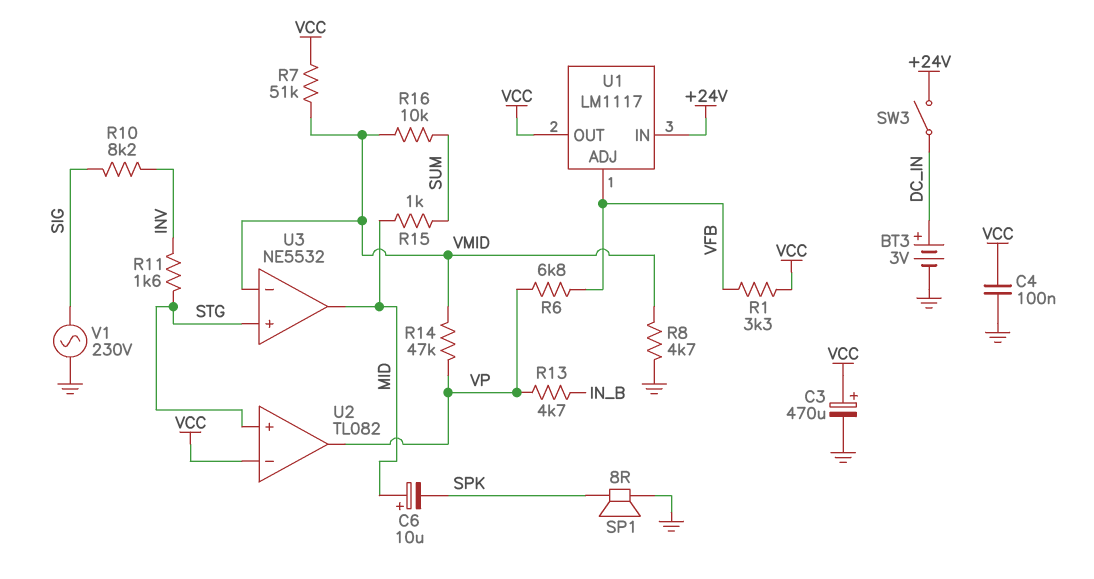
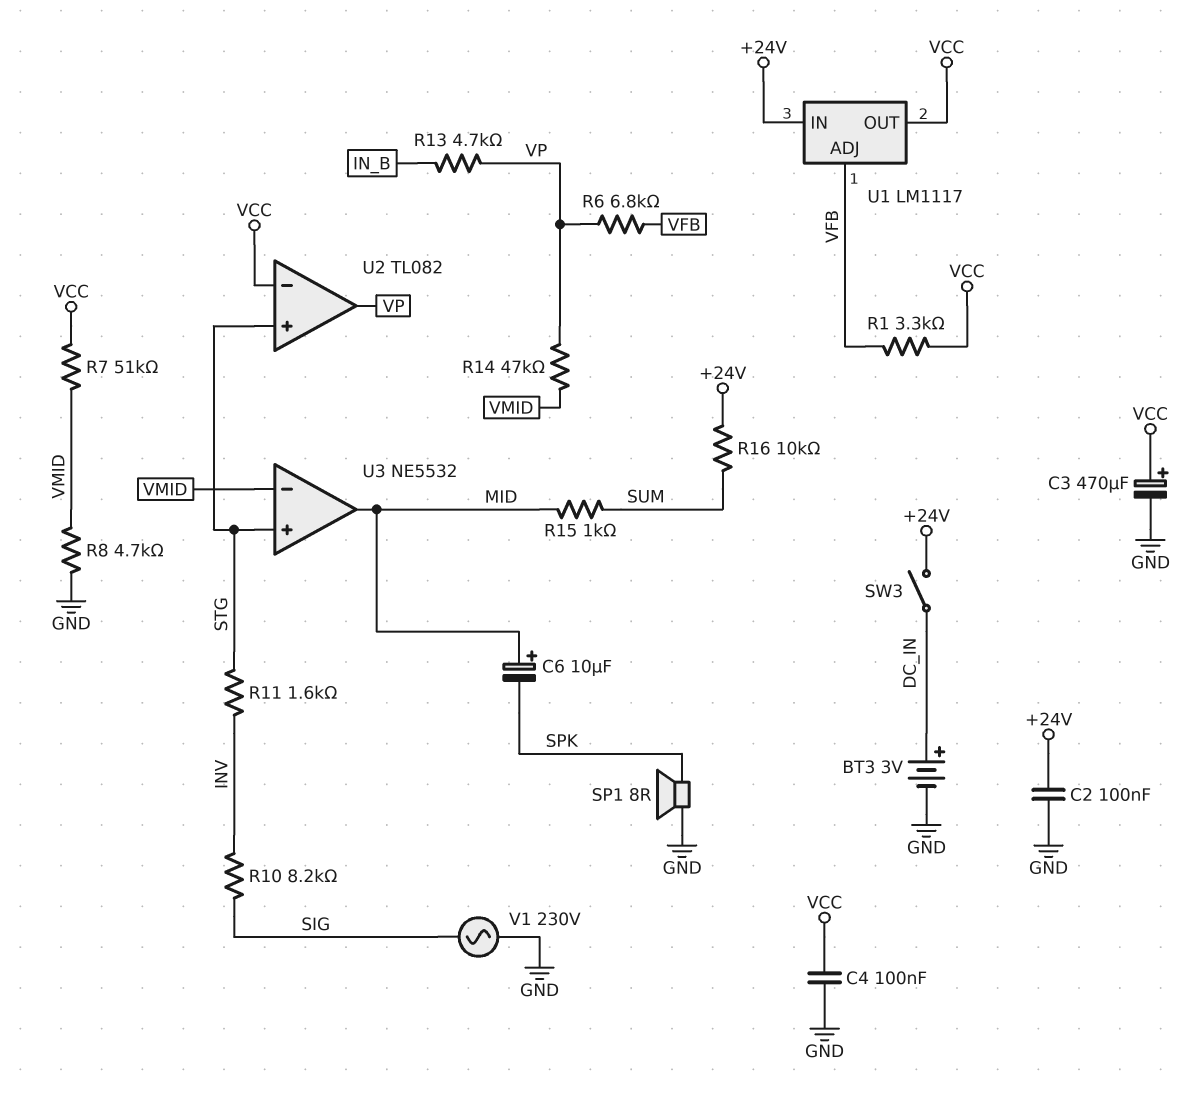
C2: none -> 100nF (+24V, GND)
R16: 10k (SUM, VMID) -> 10k (+24V, SUM)

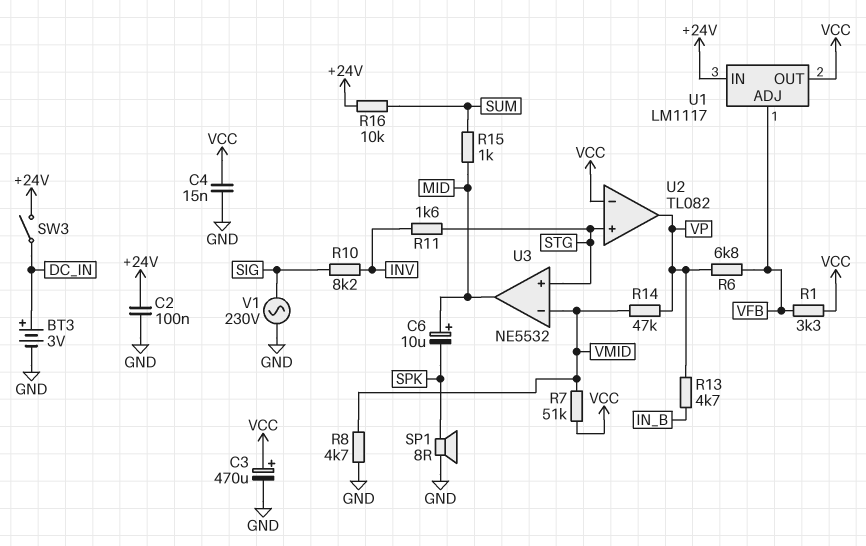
C4: 100nF (GND, VCC) -> 15nF (GND, VCC)

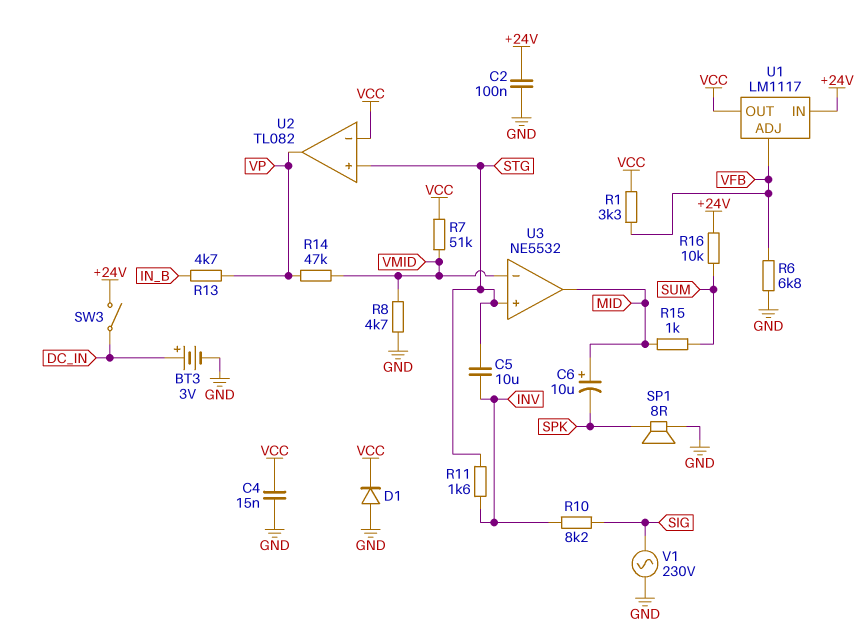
C3: 470uF (plus VCC, minus GND) -> none
C5: none -> 10uF (INV, STG)
D1: none -> diode (A GND, K VCC)
R6: 6.8k (VFB, VP) -> 6.8k (GND, VFB)

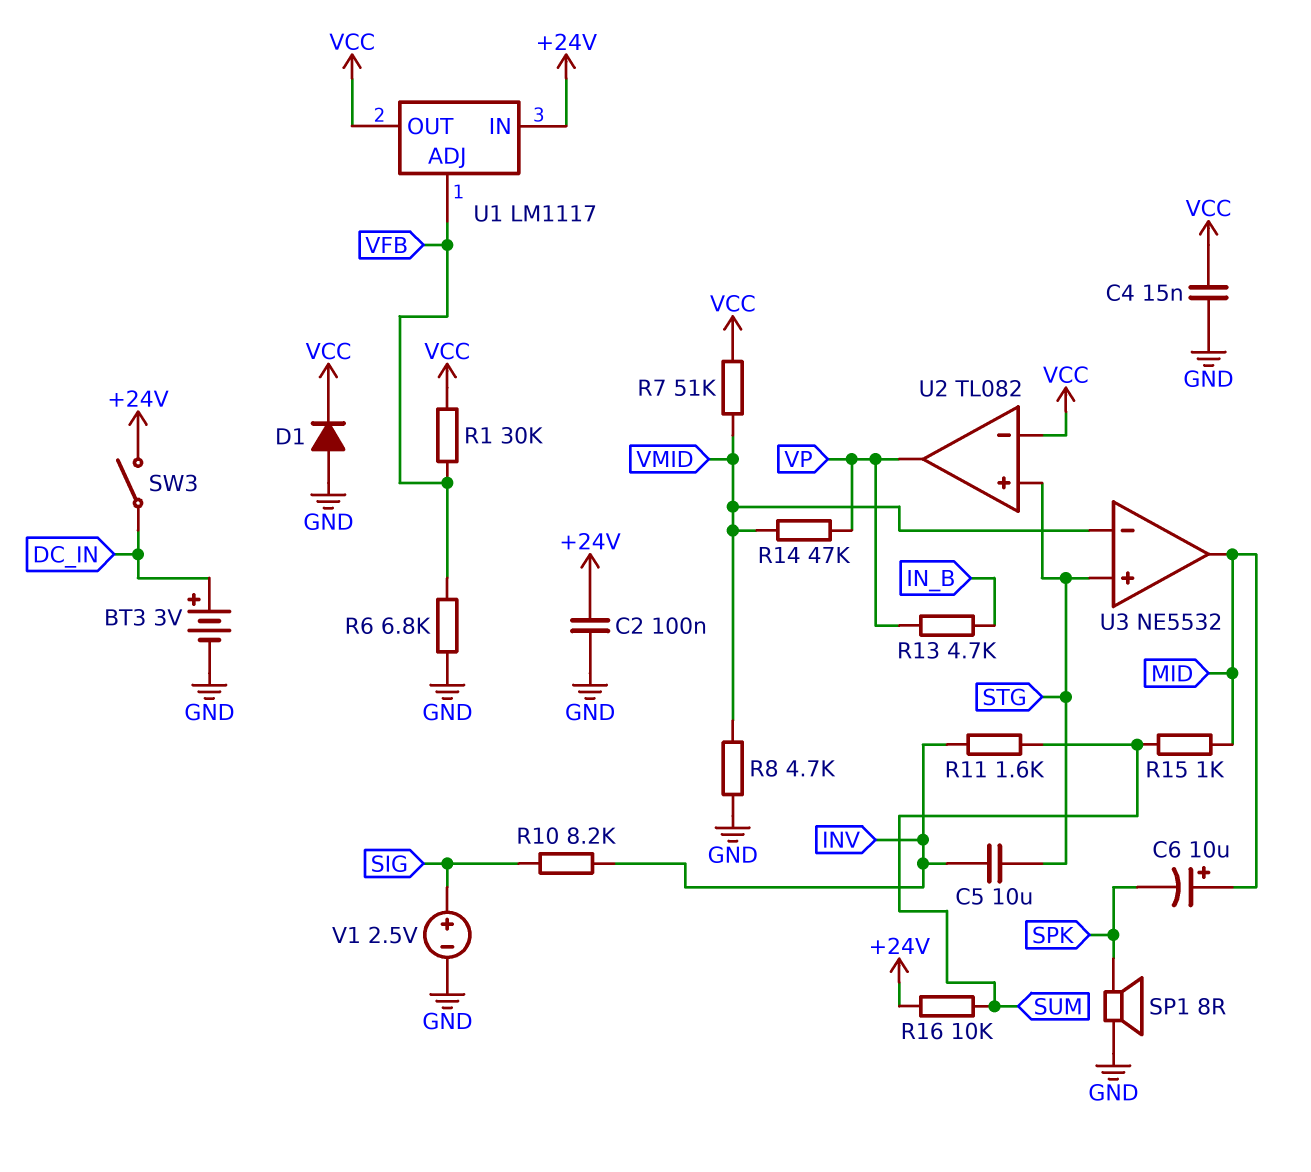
R1: 3.3k (VCC, VFB) -> 30k (VCC, VFB)
R11: 1.6k (INV, STG) -> 1.6k (INV, SUM)
V1: AC 230V (GND, SIG) -> 2.5V (plus SIG, minus GND)

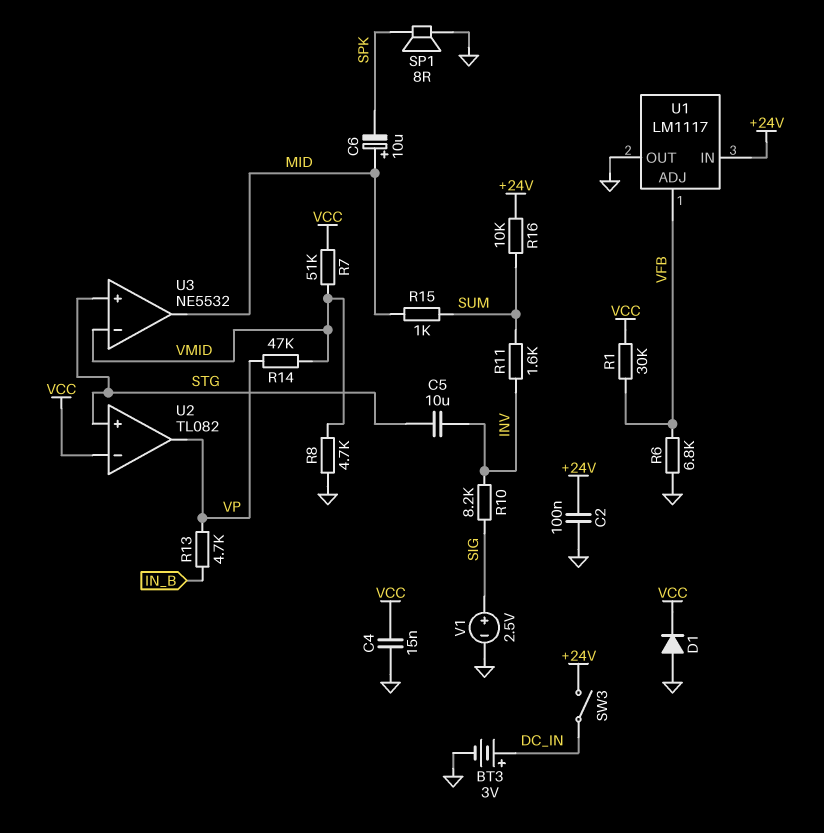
U1 pin OUT: VCC -> GND

